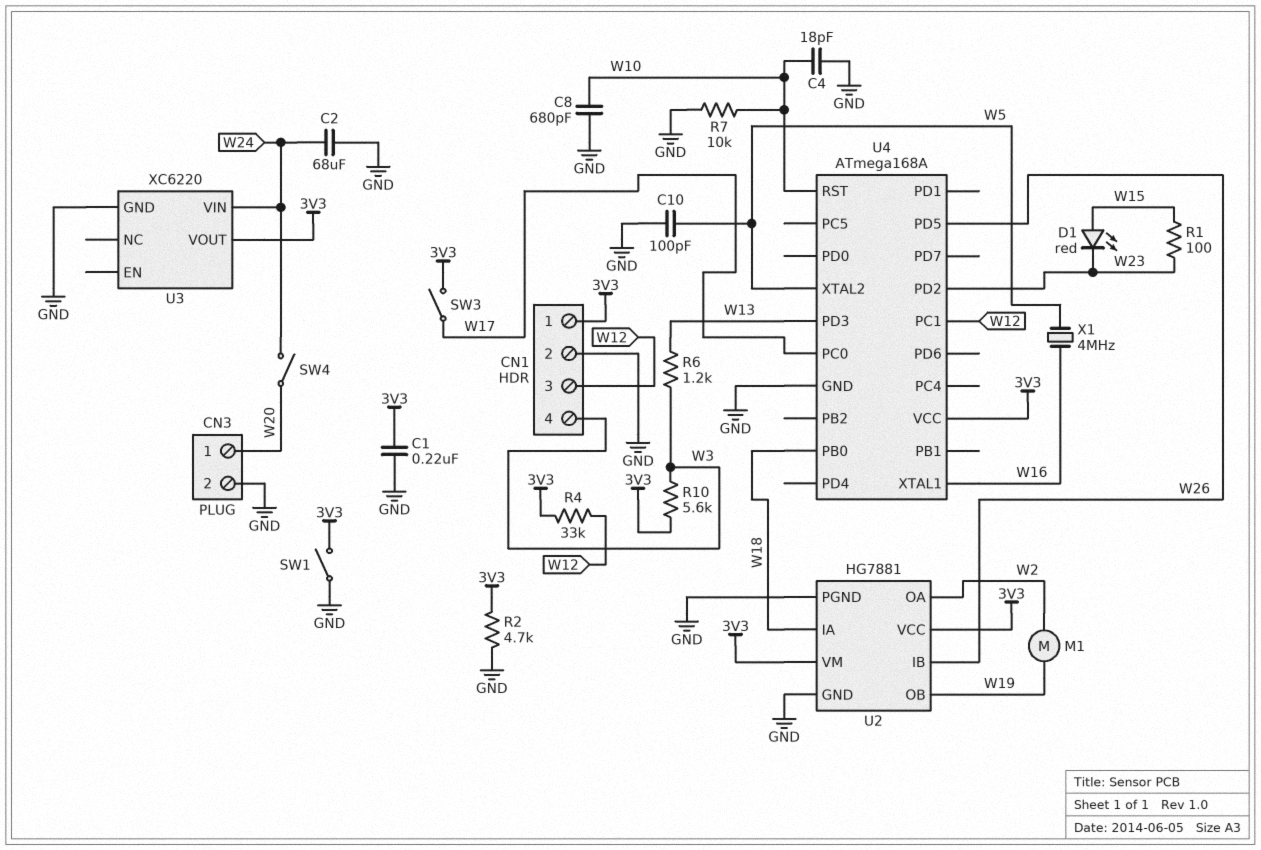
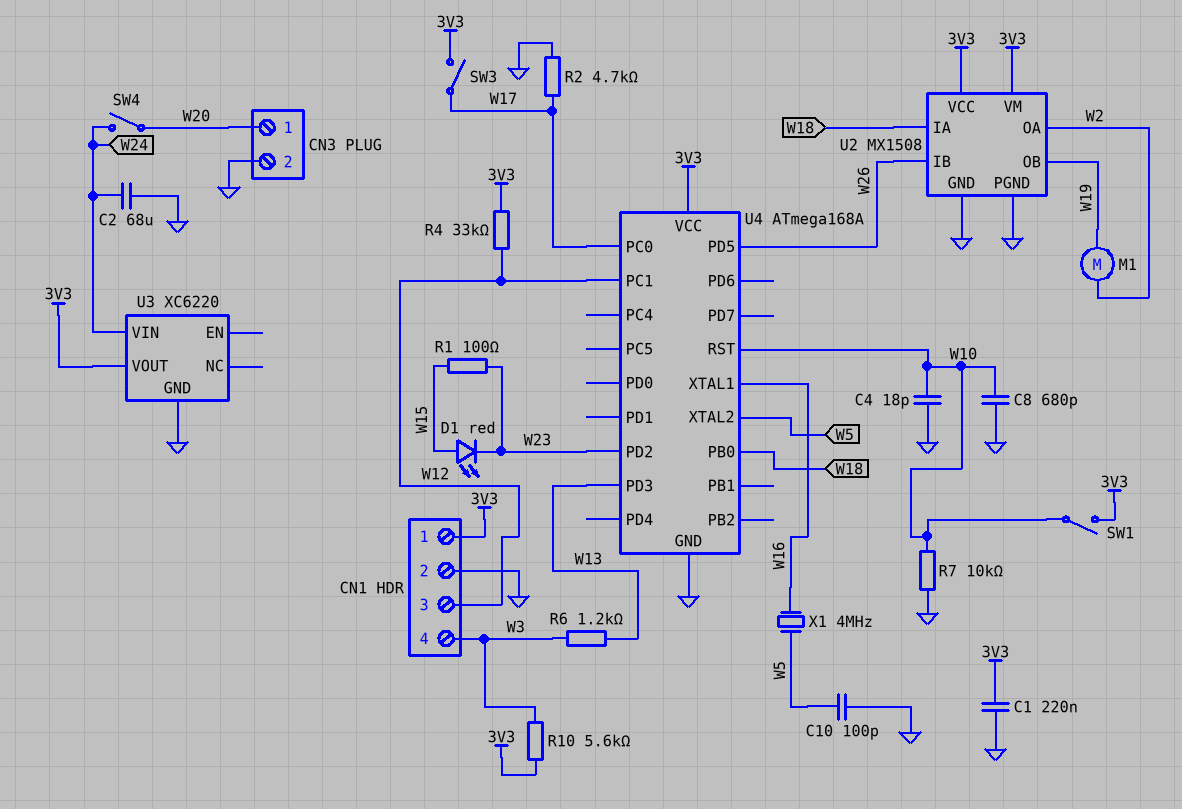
R2: 4.7k (3V3, GND) -> 4.7k (GND, W17)
SW1: switch (3V3, GND) -> switch (3V3, W10)
U2: HG7881 -> MX1508

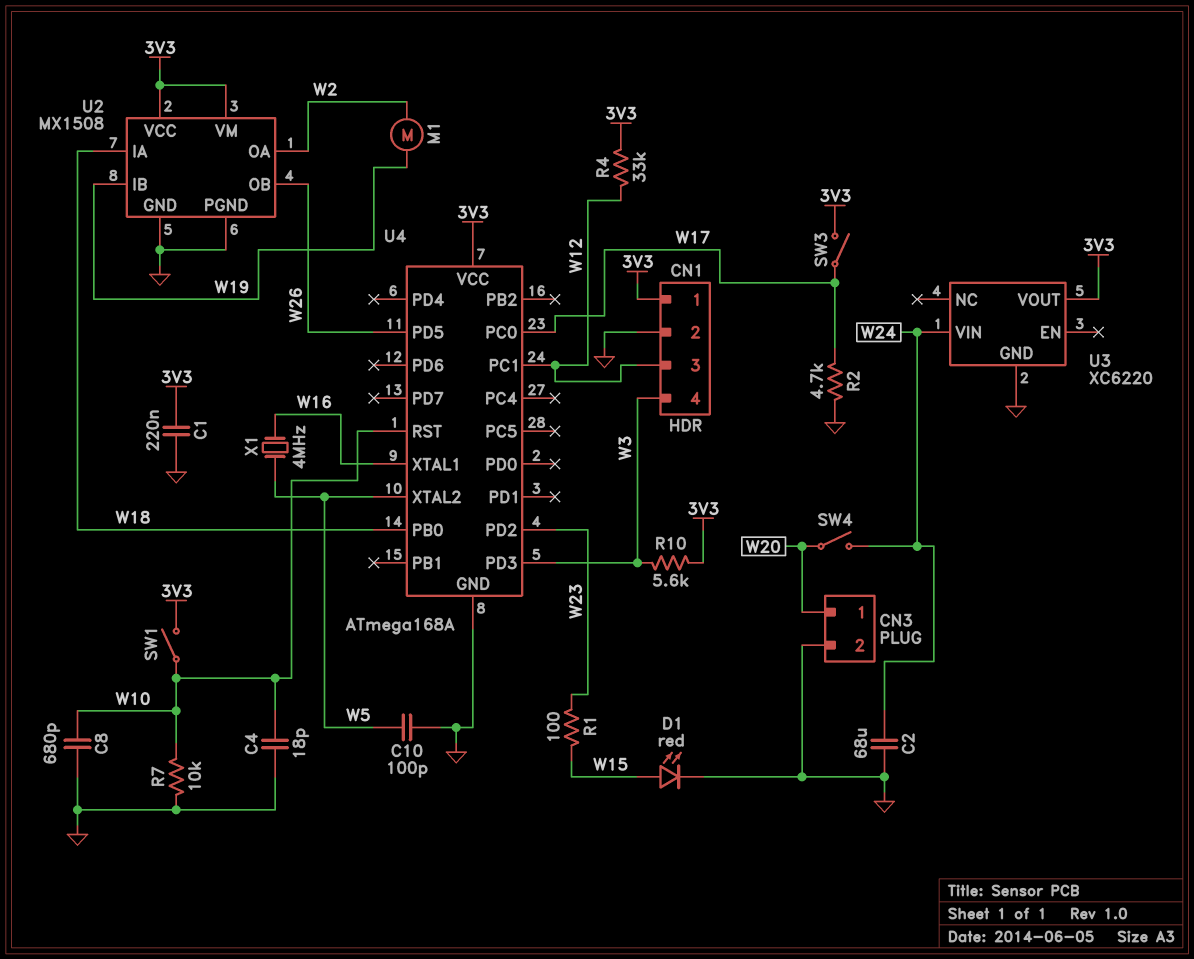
D1: LED red (A W15, K W23) -> LED red (A W15, K GND)
R6: 1.2k (W3, W13) -> none
U2 pin IB: W26 -> W19
U2 pin OB: W19 -> W26
U4 pin PD3: W13 -> W3

